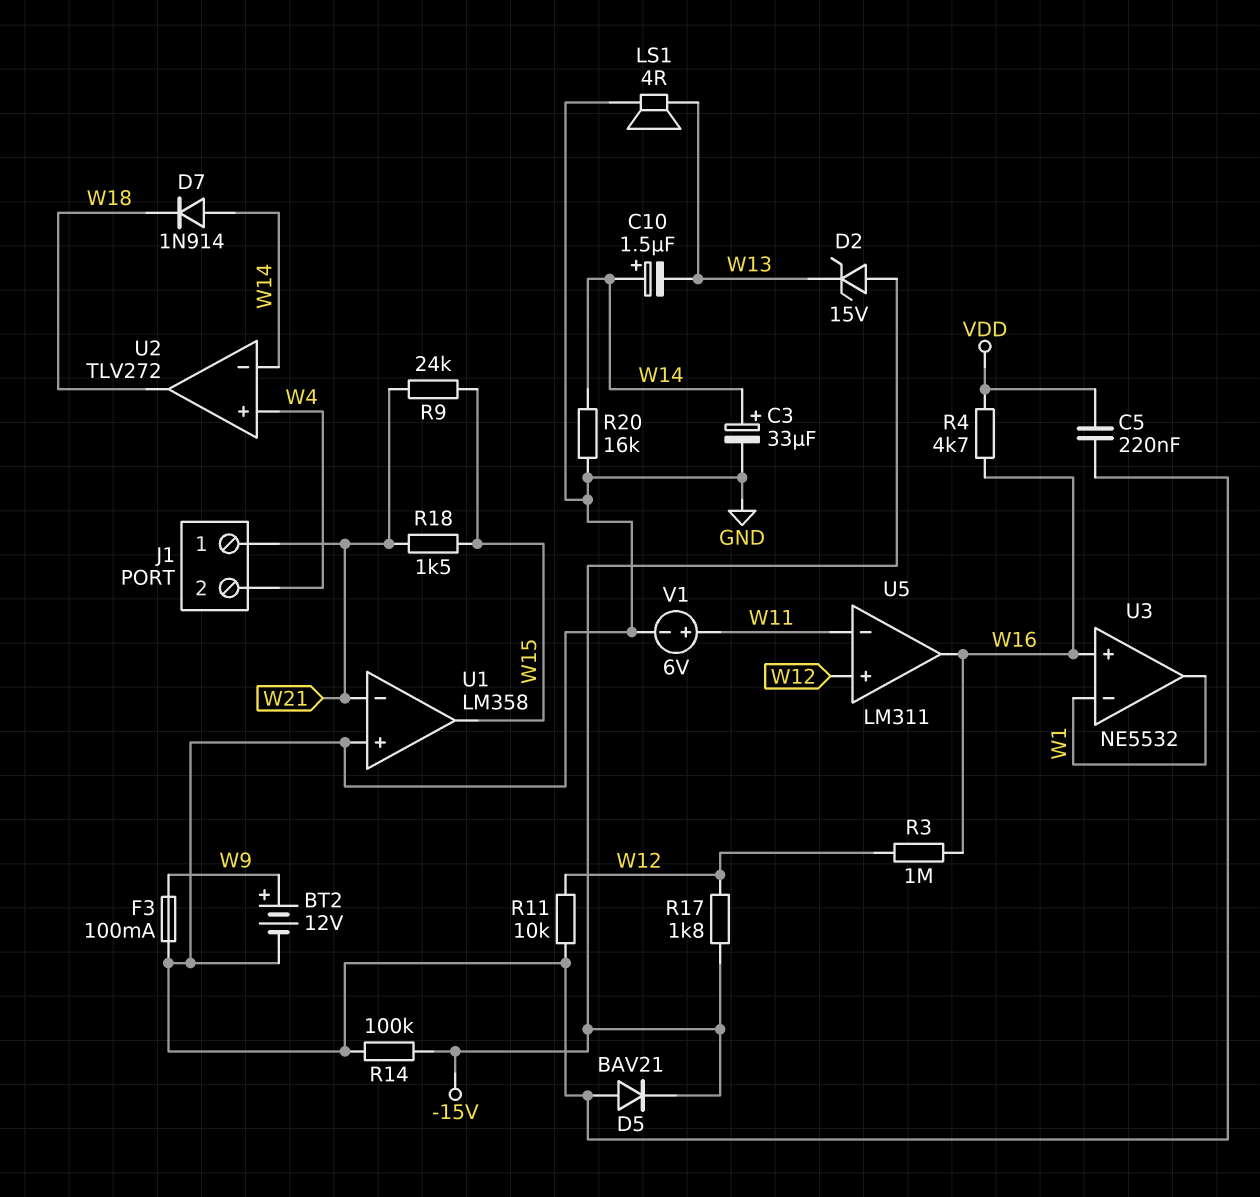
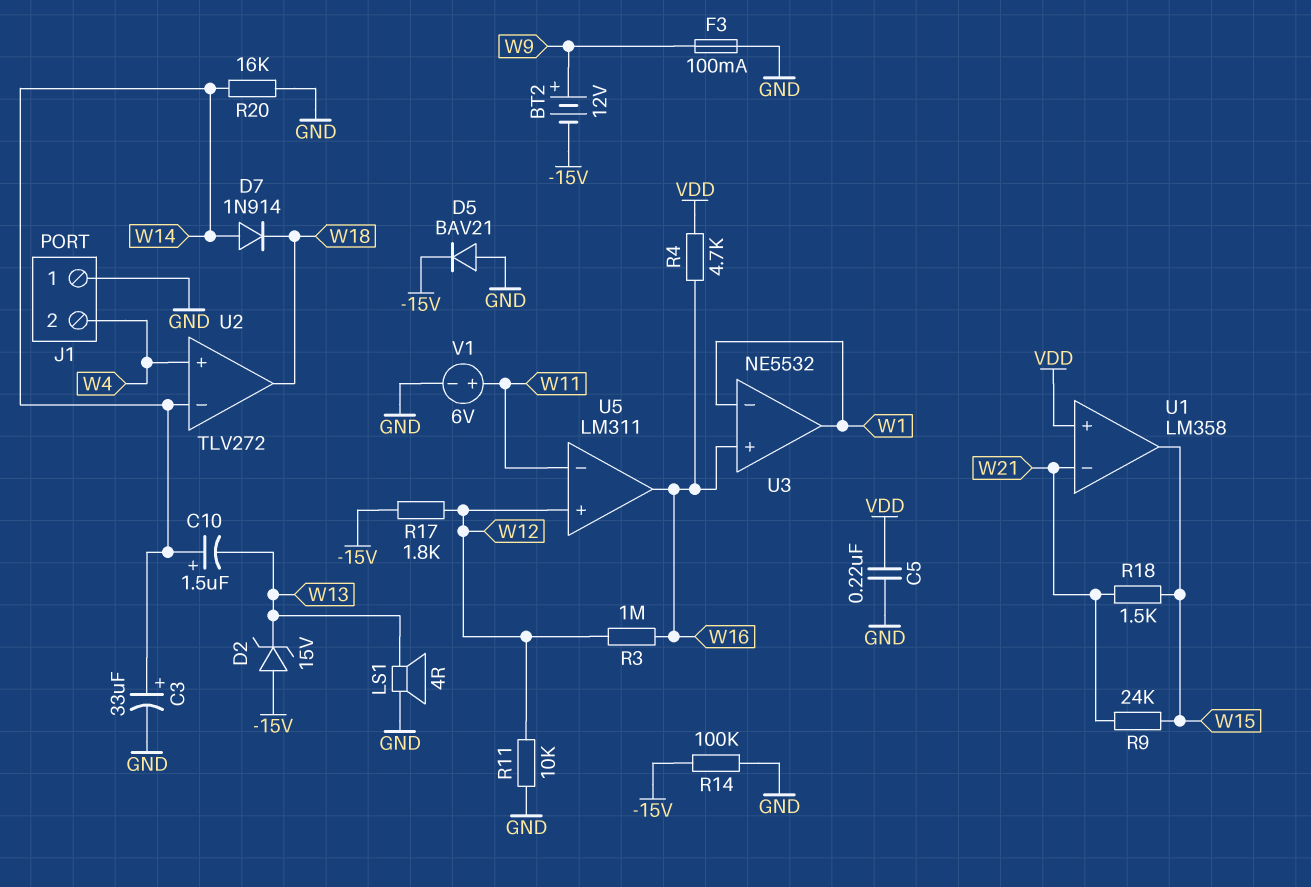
BT2: 12V (plus W9, minus GND) -> 12V (plus W9, minus -15V)
J1 pin 1: W21 -> GND
U1 pin in+: GND -> VDD

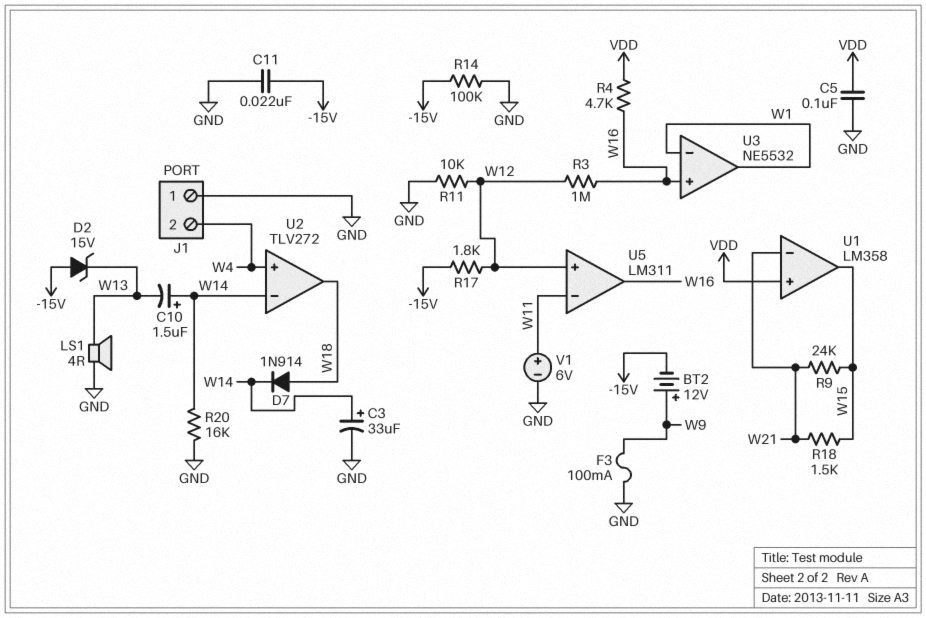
C5: 220nF (GND, VDD) -> 100nF (GND, VDD)
C11: none -> 22nF (-15V, GND)
D5: diode BAV21 (A GND, K -15V) -> none
D7: diode 1N914 (A W14, K W18) -> diode 1N914 (A W18, K W14)

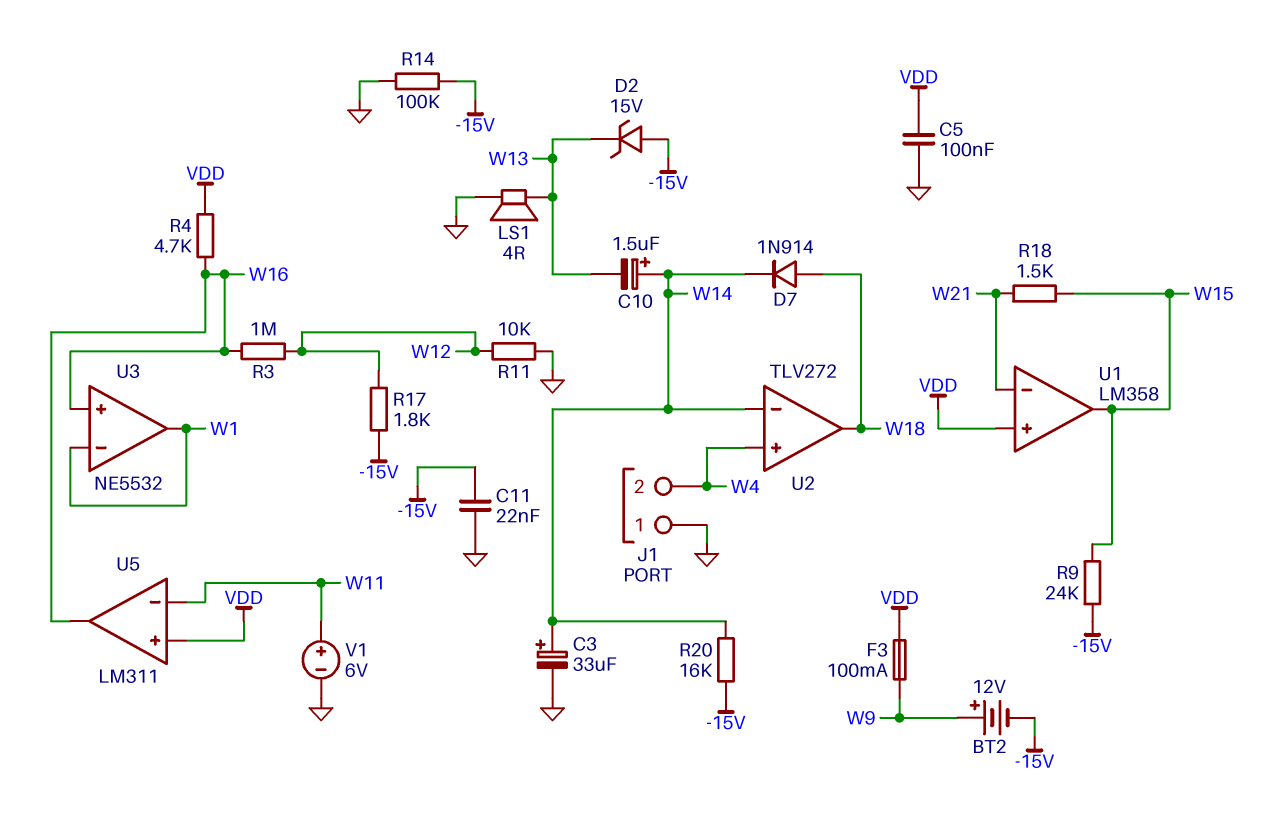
F3: 100mA (GND, W9) -> 100mA (VDD, W9)
R9: 24k (W15, W21) -> 24k (-15V, W15)
R20: 16k (GND, W14) -> 16k (-15V, W14)
U5 pin in+: W12 -> VDD

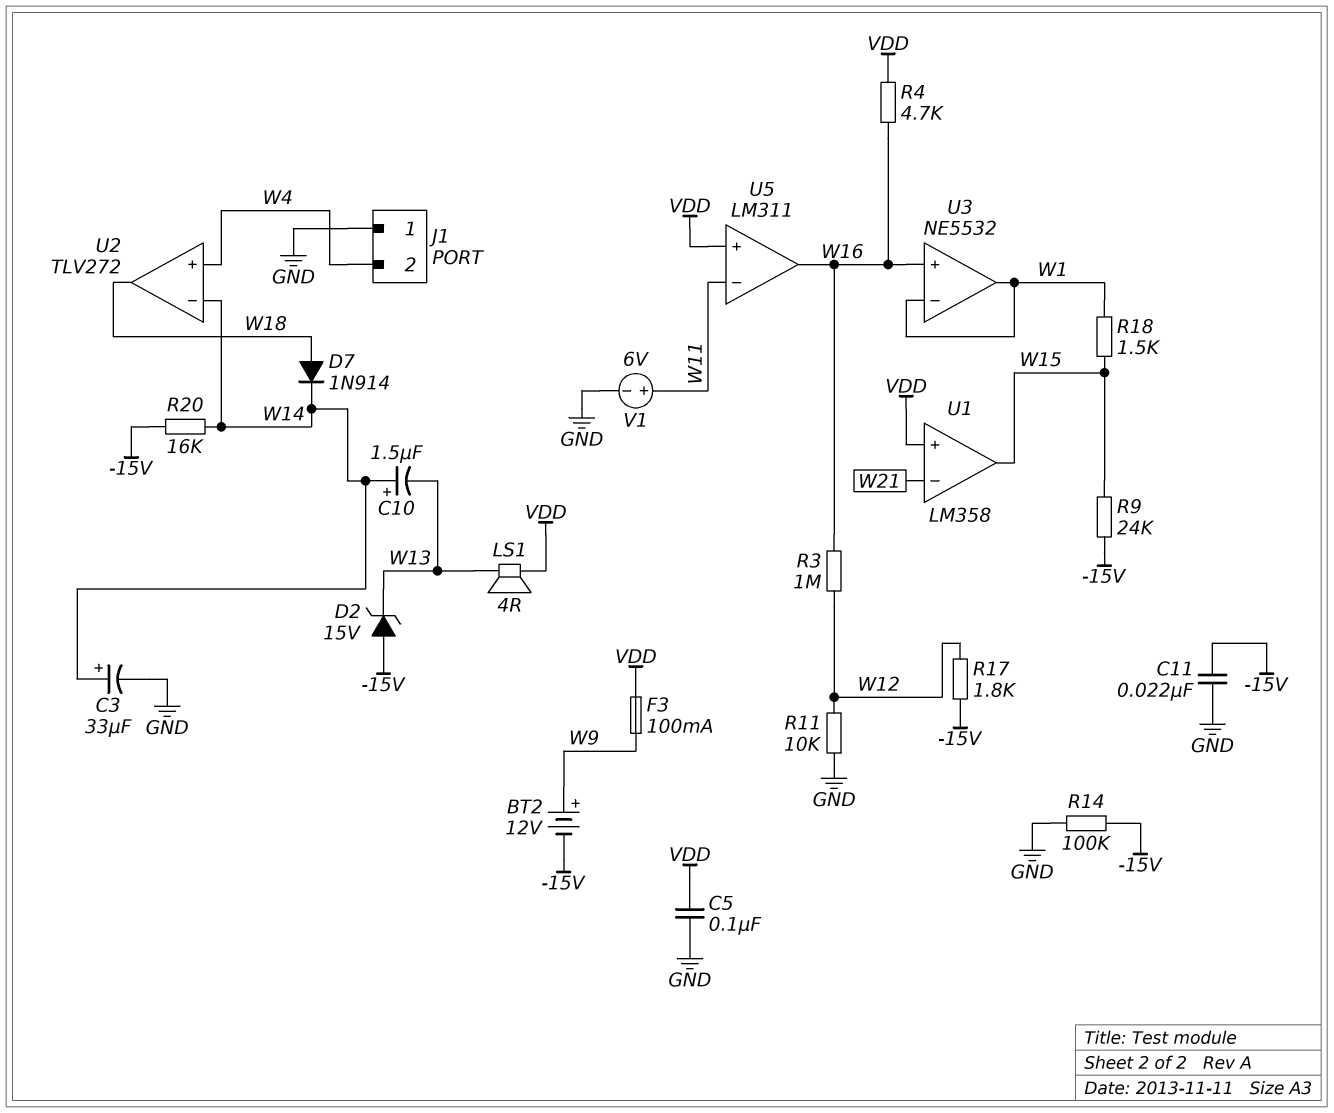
LS1: speaker 4R (GND, W13) -> speaker 4R (VDD, W13)
R18: 1.5k (W15, W21) -> 1.5k (W1, W15)

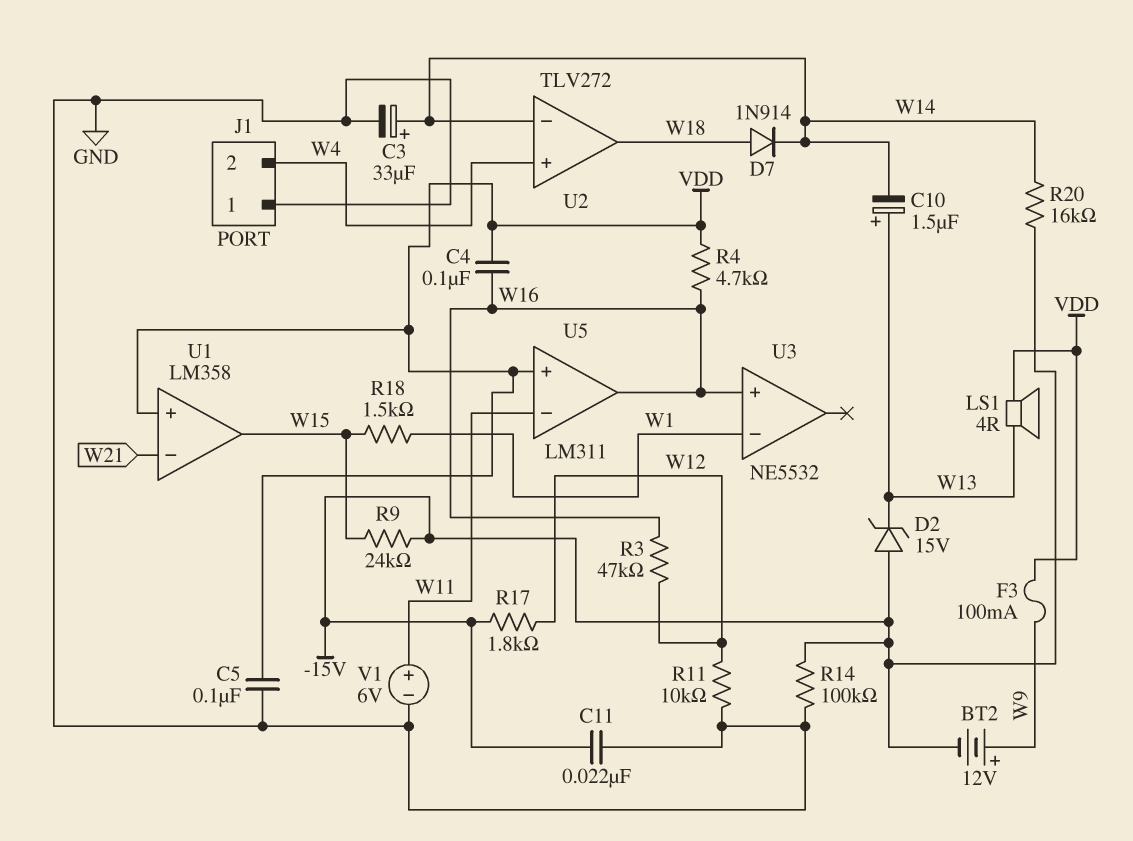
C4: none -> 100nF (VDD, W16)
C10: 1.5uF (plus W14, minus W13) -> 1.5uF (plus W13, minus W14)
R3: 1M (W12, W16) -> 47k (W12, W16)
U3 pin out: W1 -> none

